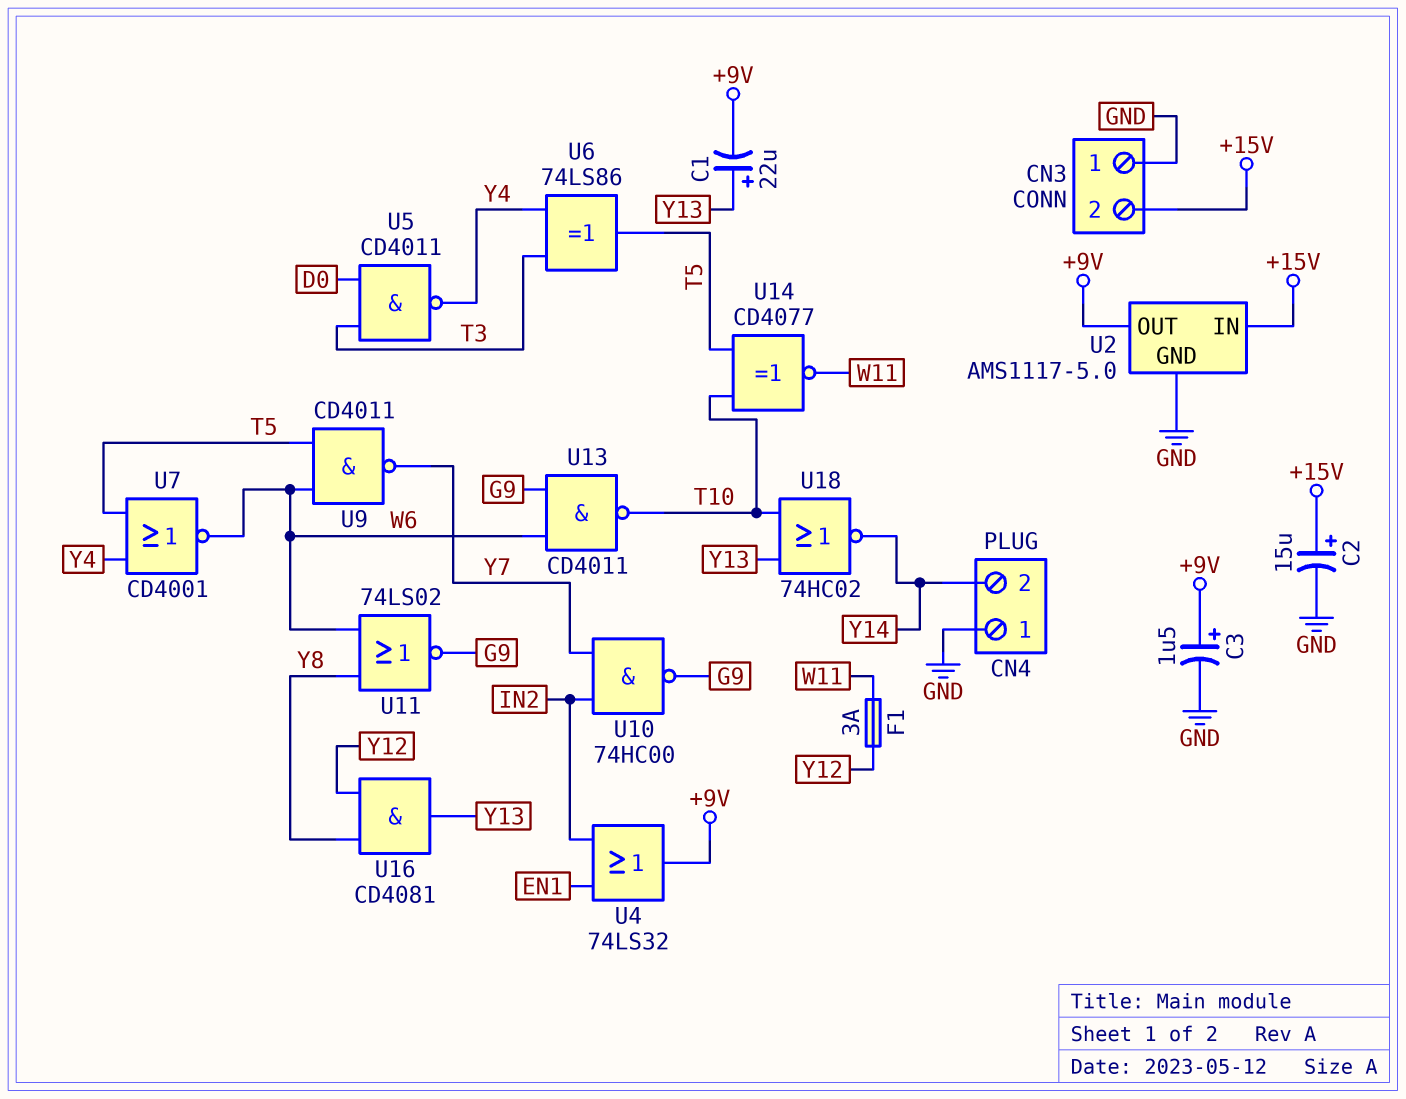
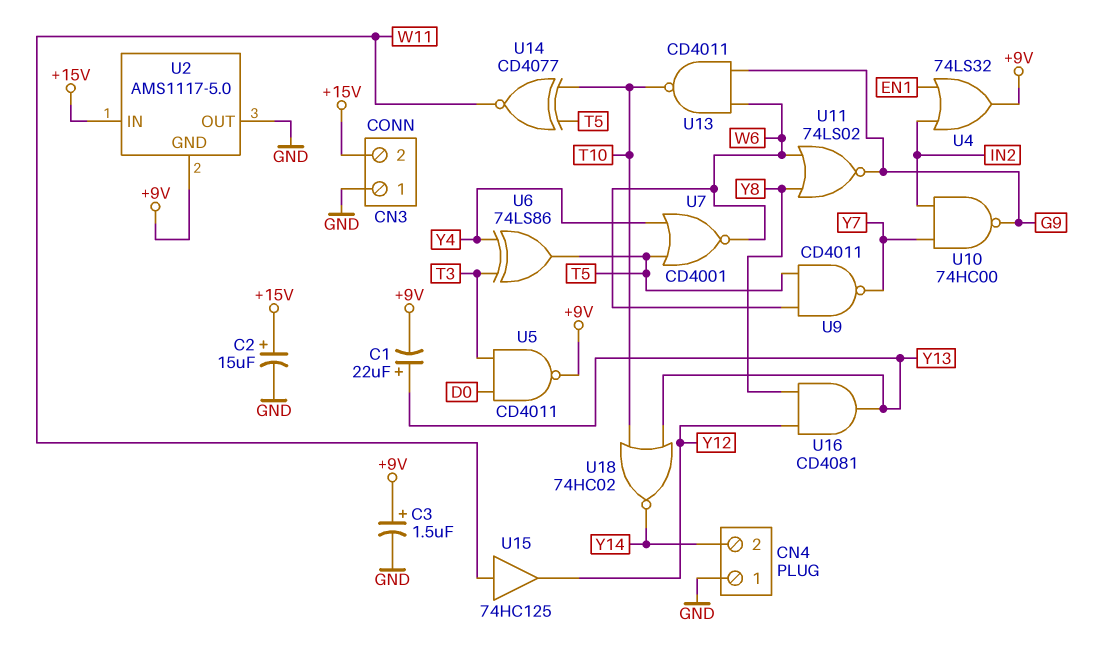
F1: 3A (W11, Y12) -> none
U2 pin GND: GND -> +9V
U2 pin OUT: +9V -> GND
U5: NAND CD4011 (in D0, in T3, out Y4) -> NAND CD4011 (in D0, in T3, out +9V)
U15: none -> buffer 74HC125 (in W11, out Y12)

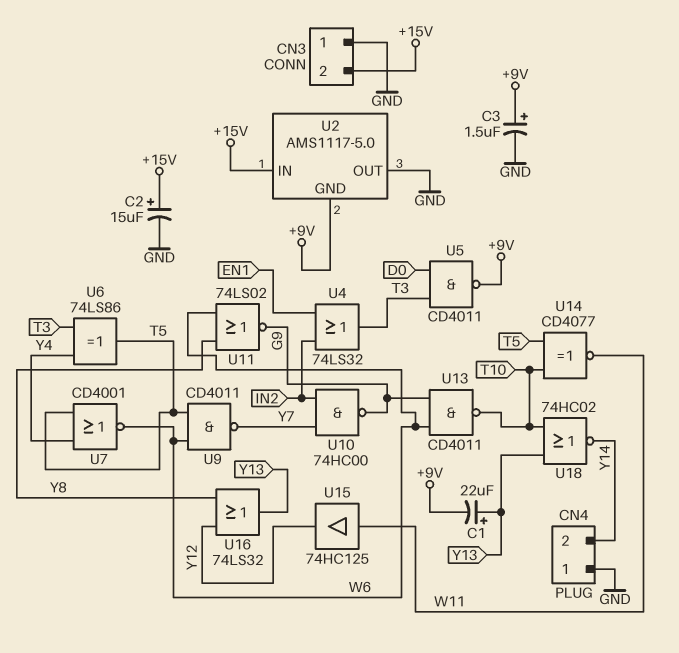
U4: OR 74LS32 (in EN1, in IN2, out +9V) -> OR 74LS32 (in EN1, in IN2, out T3)
U16: AND CD4081 (in Y8, in Y12, out Y13) -> OR 74LS32 (in Y8, in Y12, out Y13)

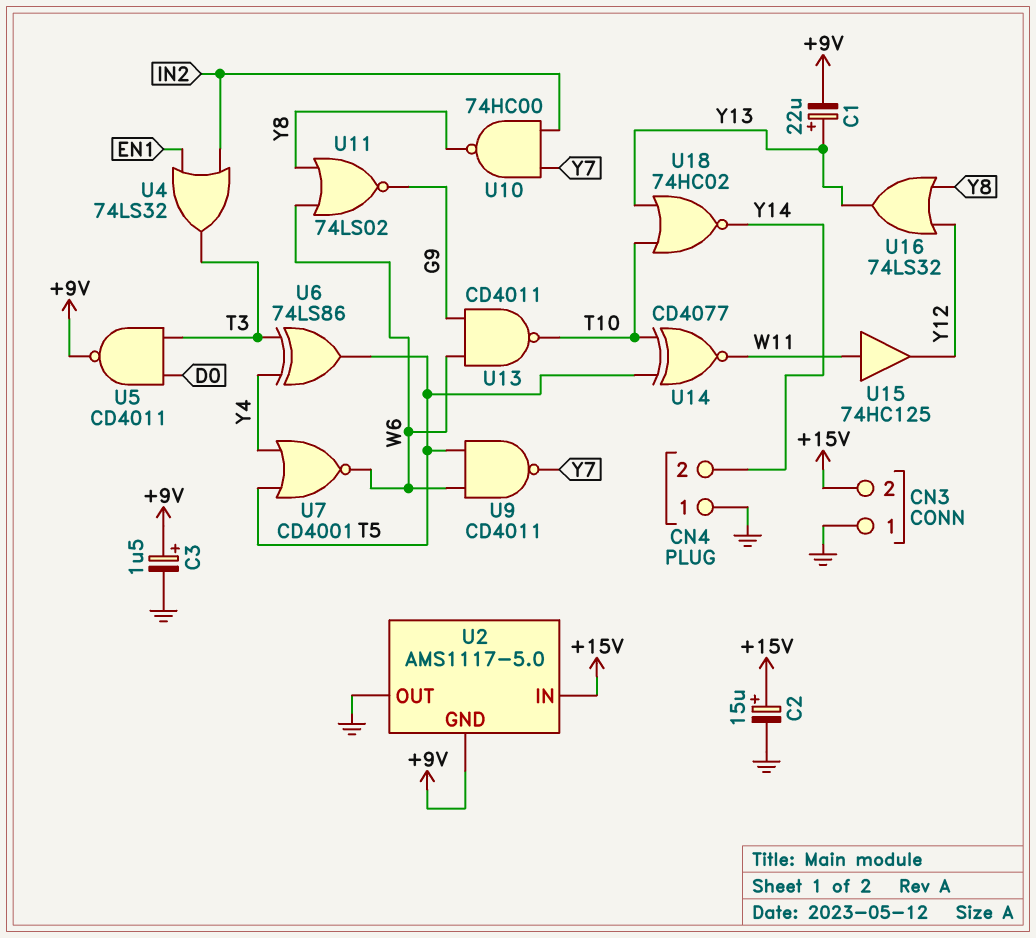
U10: NAND 74HC00 (in IN2, in Y7, out G9) -> NAND 74HC00 (in IN2, in Y7, out Y8)

